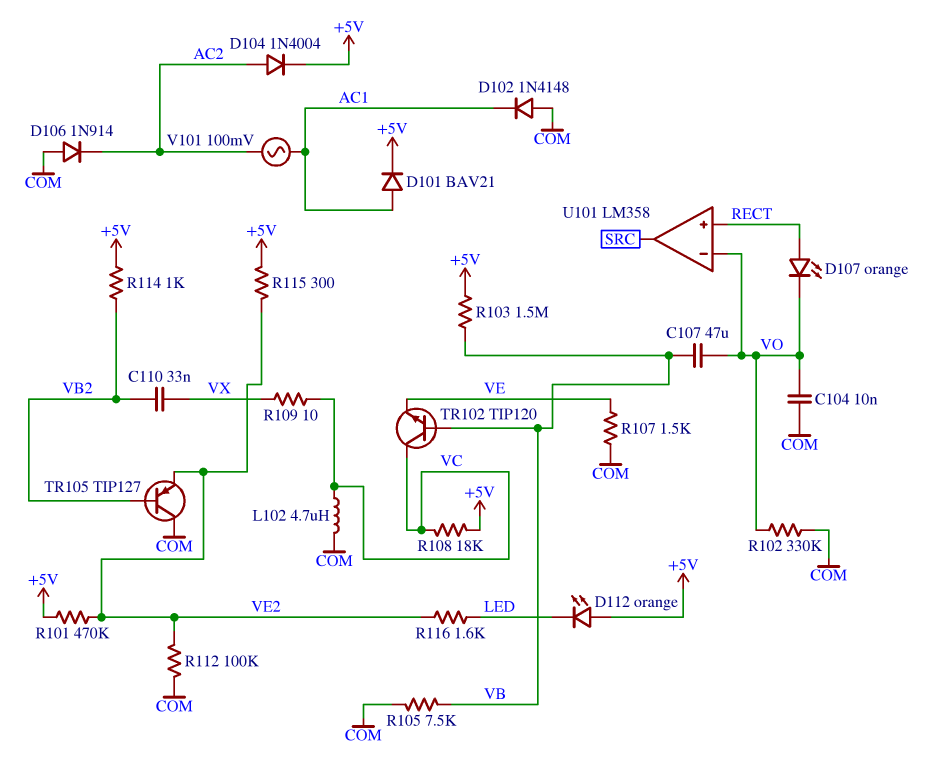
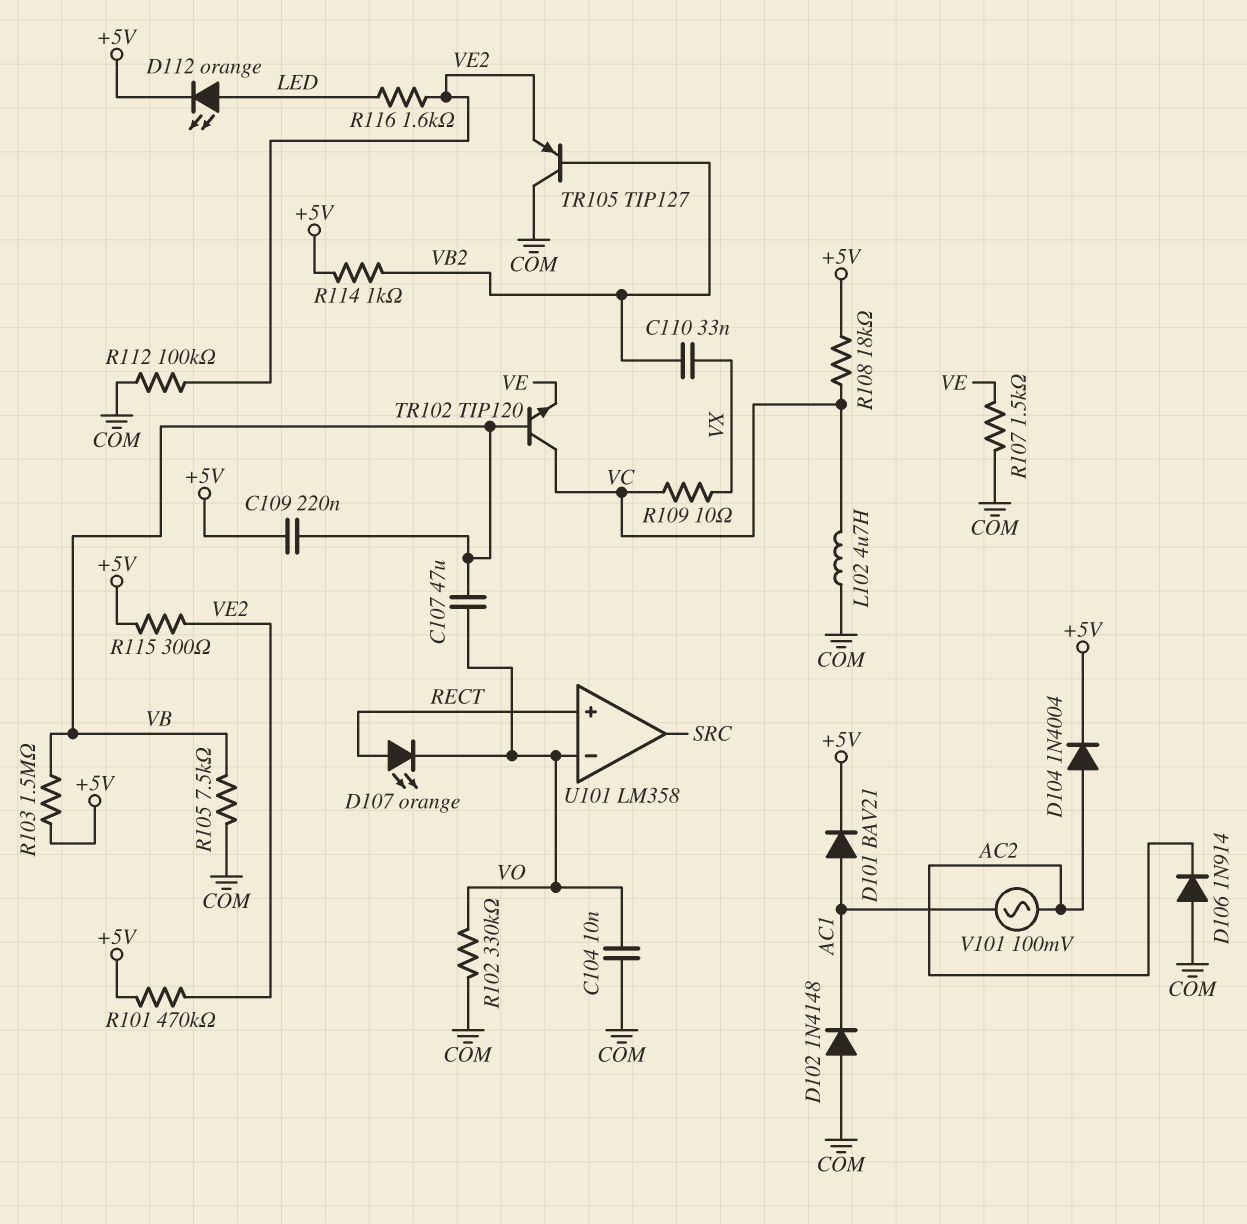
C109: none -> 220nF (+5V, VB)
D112: LED orange (A +5V, K LED) -> LED orange (A LED, K +5V)

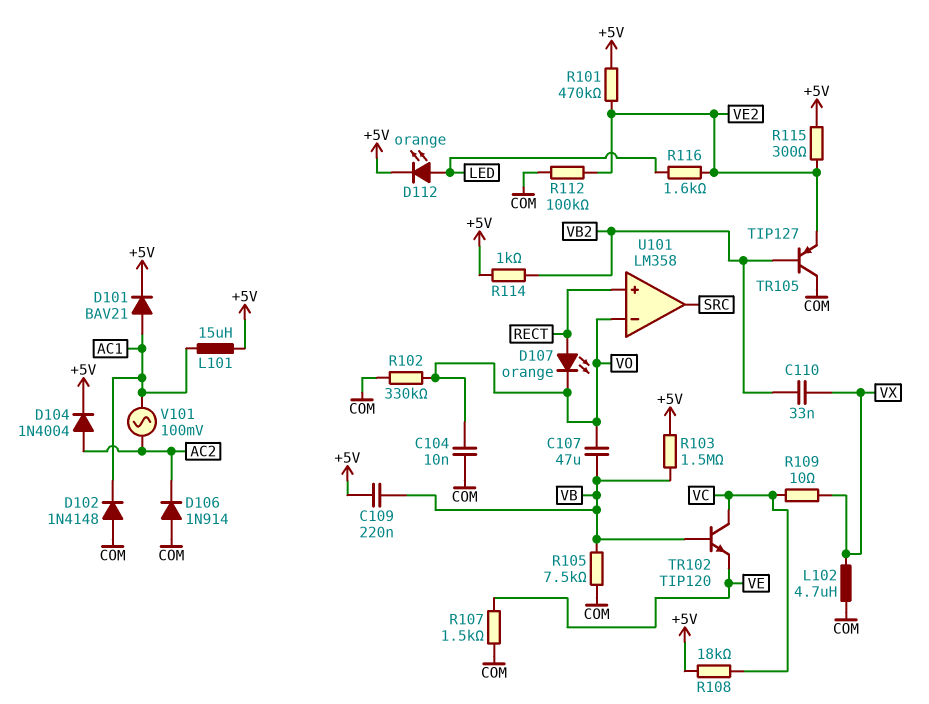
L101: none -> 15uH (+5V, AC1)
L102: 4.7uH (COM, VC) -> 4.7uH (COM, VX)

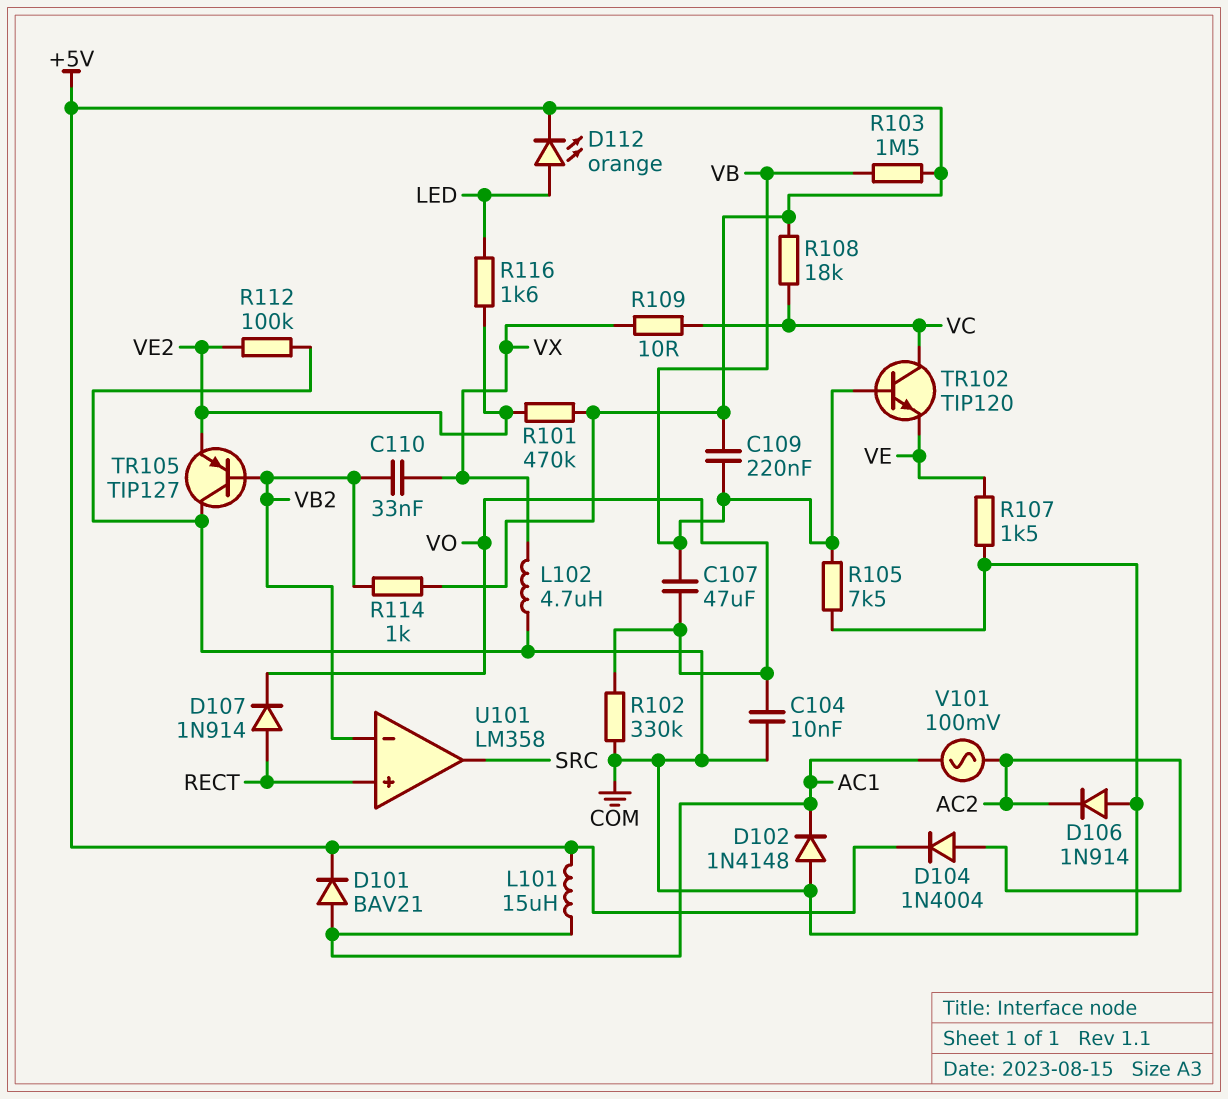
D107: LED orange (A RECT, K VO) -> diode 1N914 (A RECT, K VO)
R115: 300 (+5V, VE2) -> none
U101 pin in-: VO -> VB2

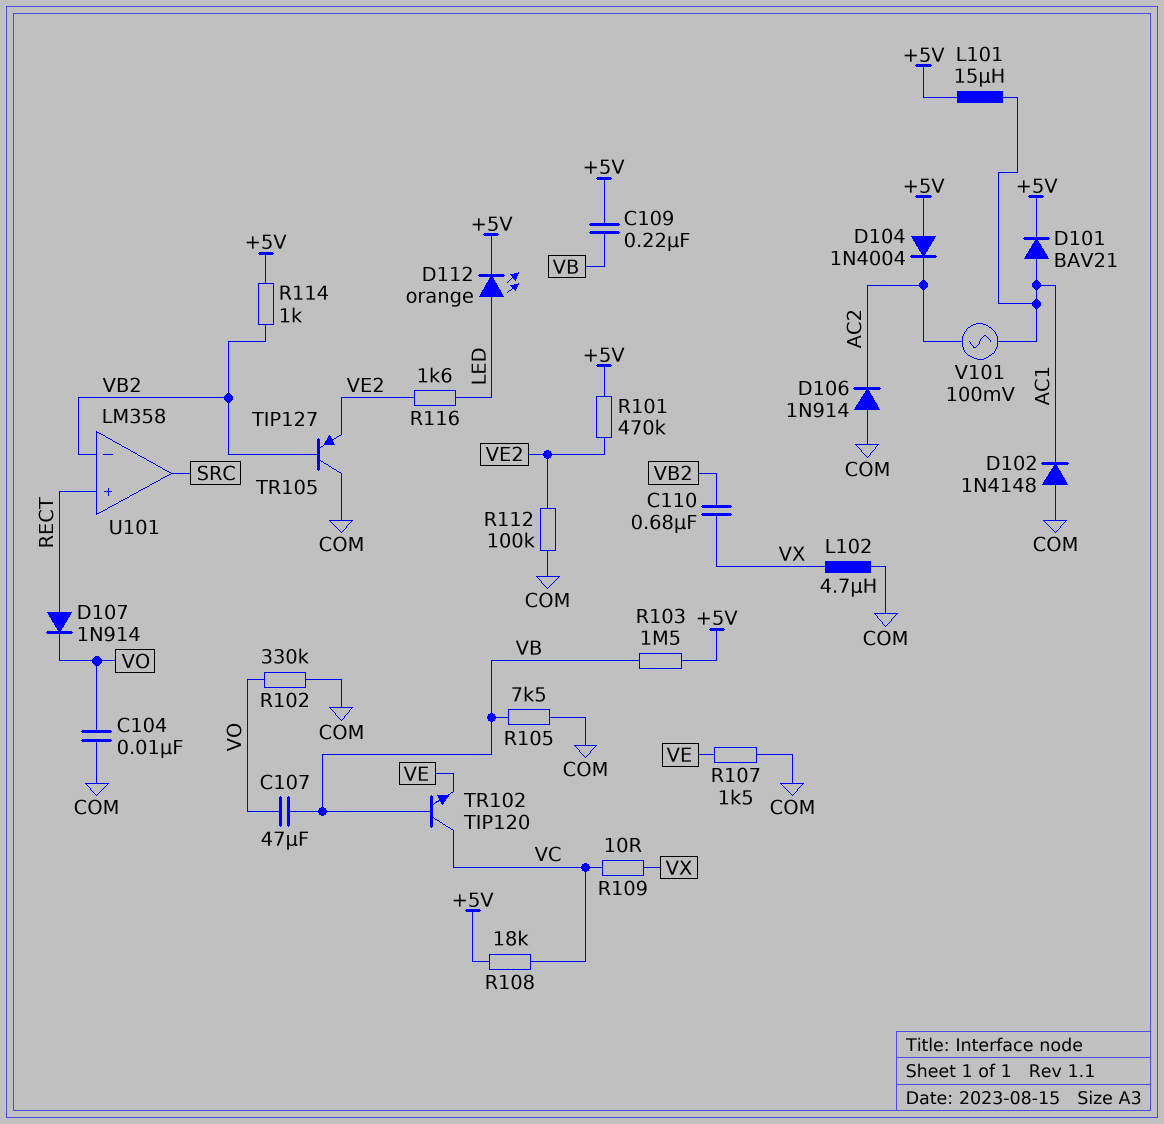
C110: 33nF (VB2, VX) -> 680nF (VB2, VX)
D104: diode 1N4004 (A AC2, K +5V) -> diode 1N4004 (A +5V, K AC2)

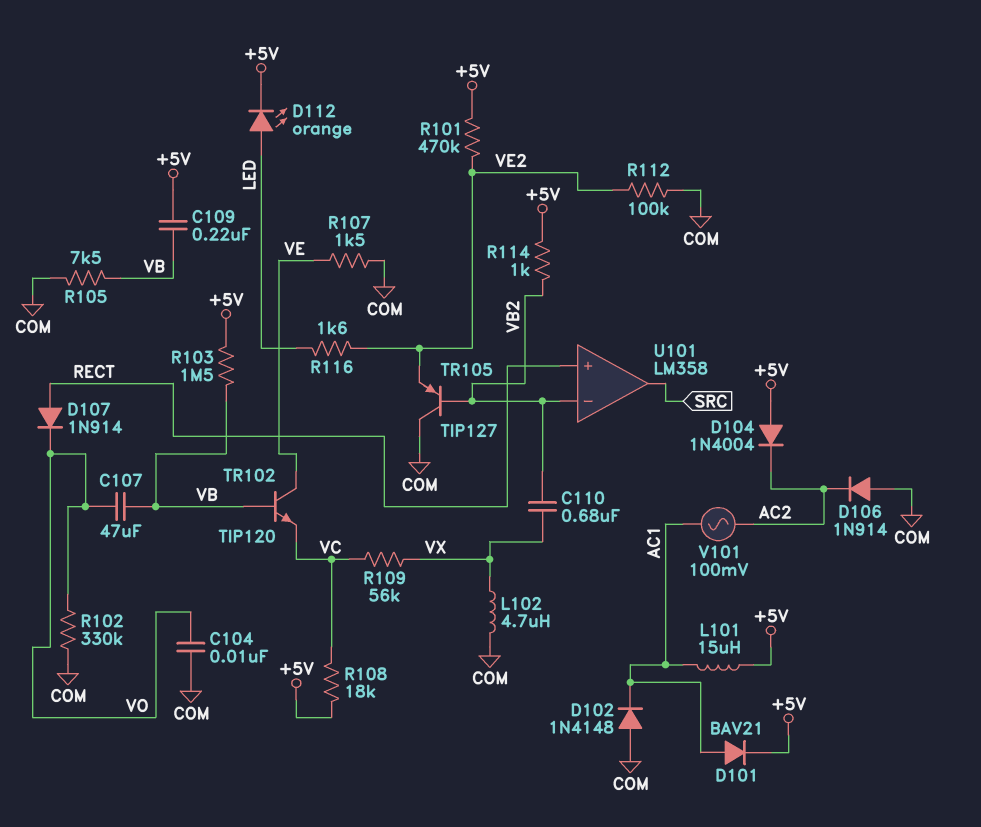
R109: 10 (VC, VX) -> 56k (VC, VX)
TR102: NPN TIP120 (B VB, C VC, E VE) -> NPN TIP120 (B VB, C VE, E VC)

